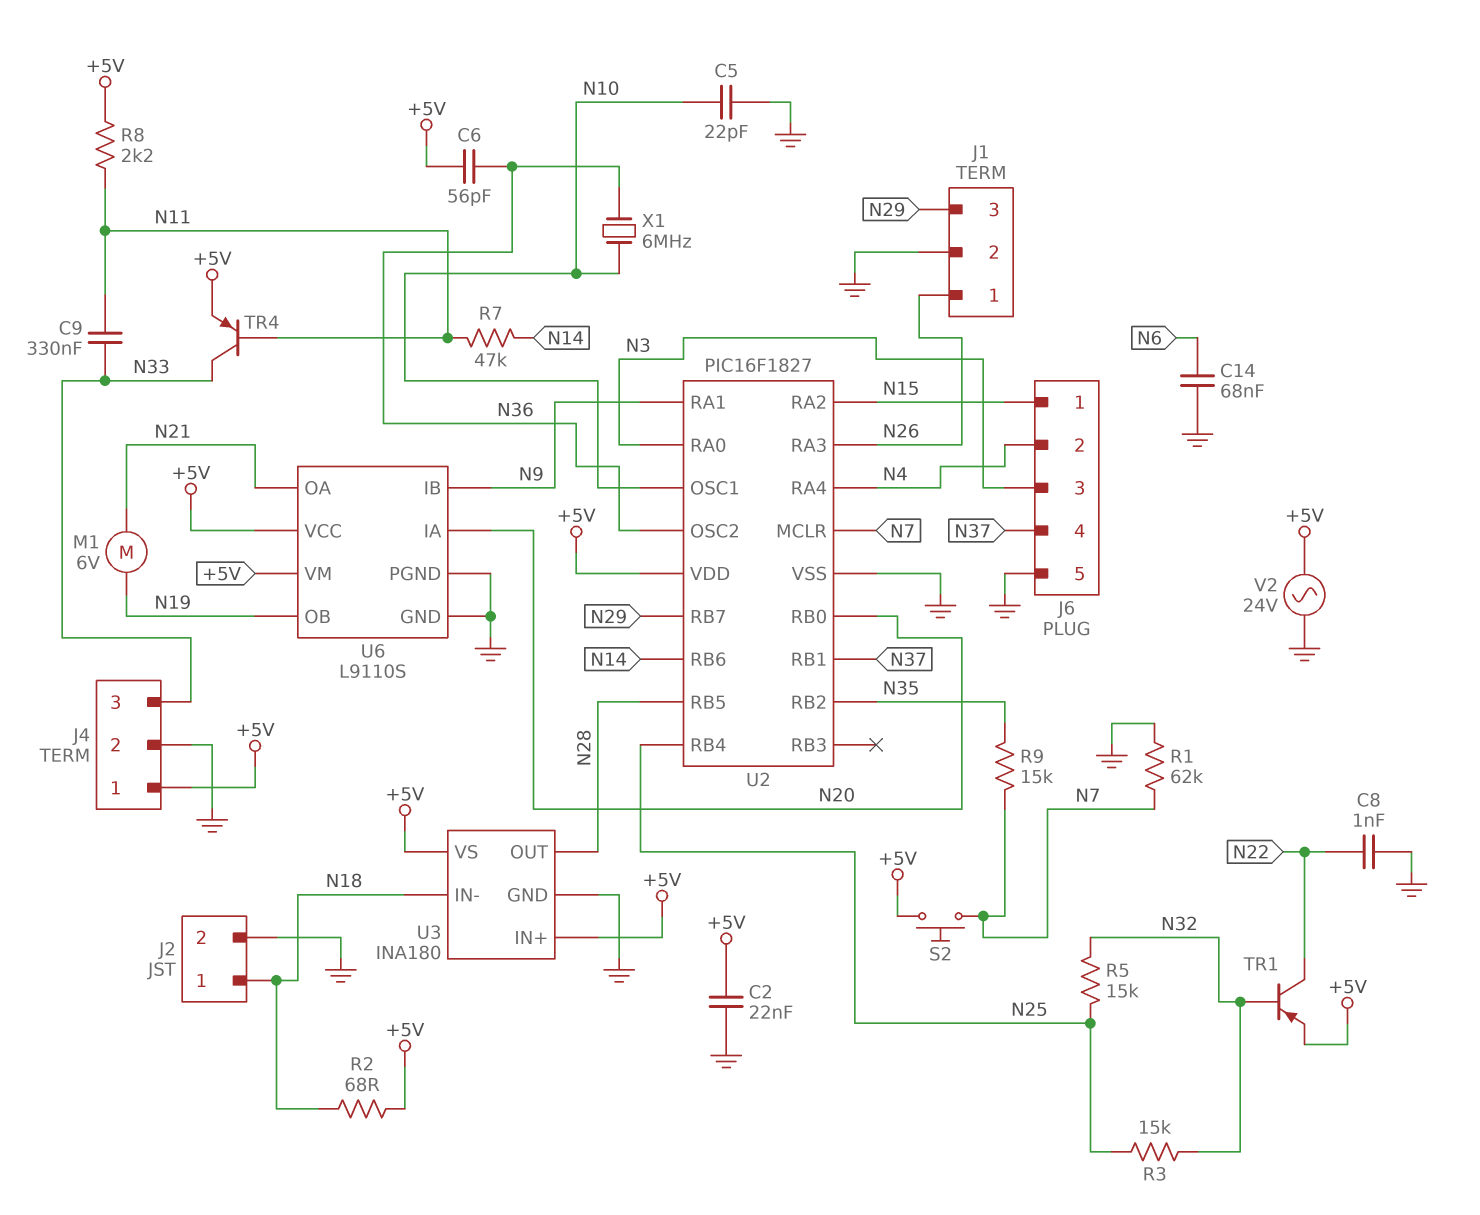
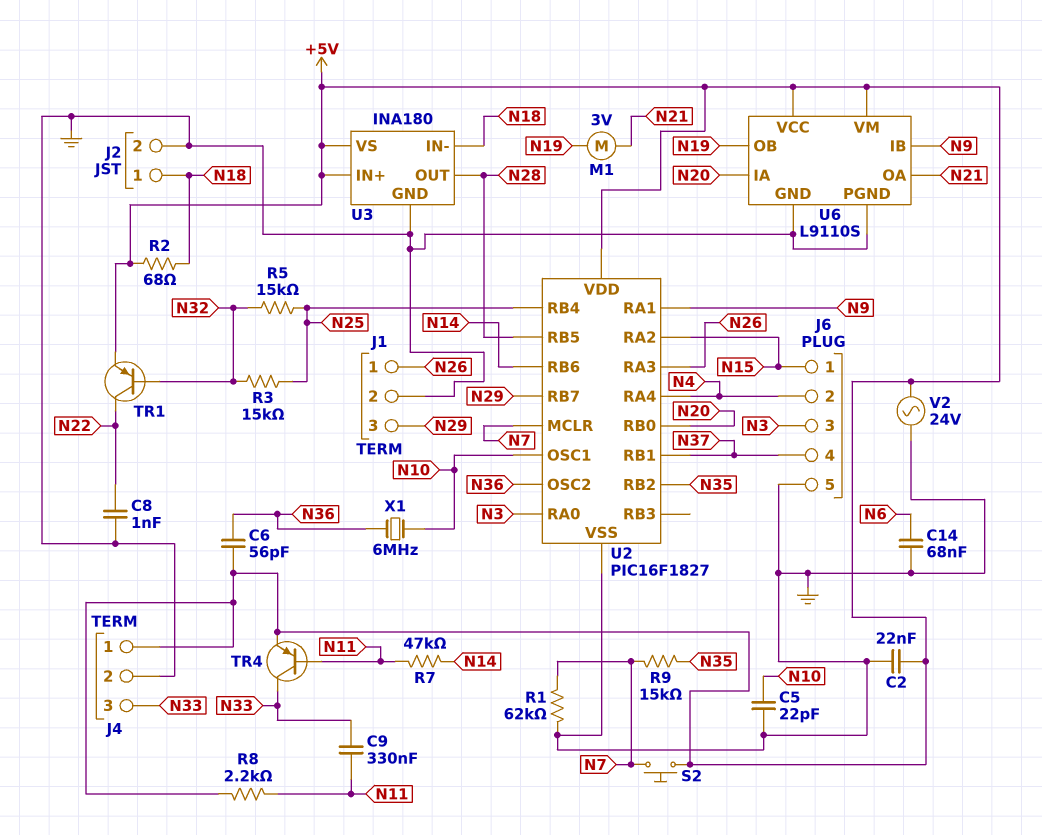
M1: motor 6V (N19, N21) -> motor 3V (N19, N21)

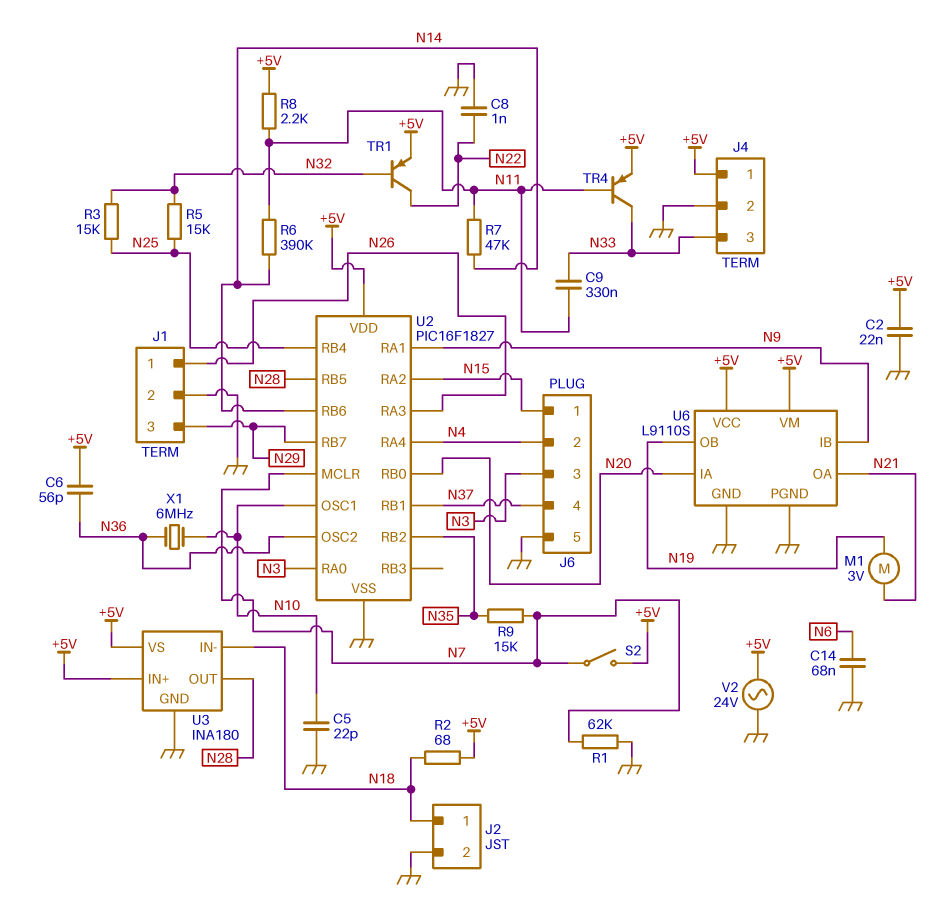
R6: none -> 390k (N11, N14)
S2: button (+5V, N7) -> switch (+5V, N7)

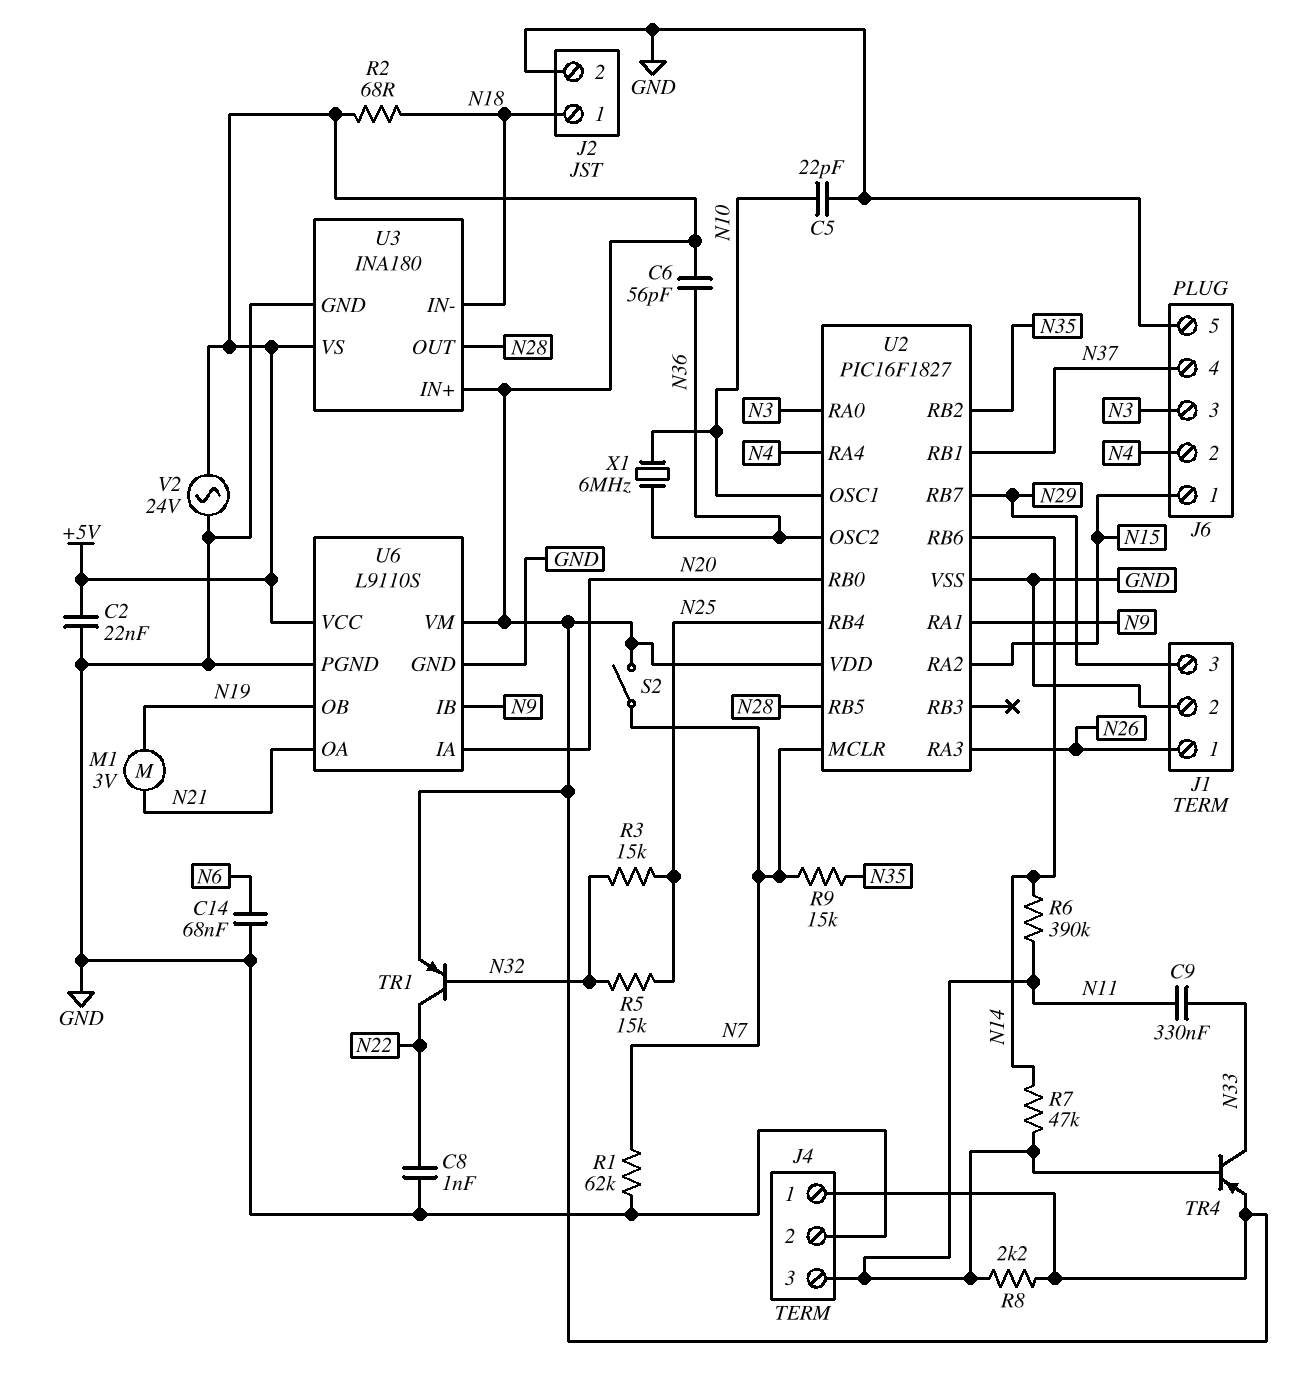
J4 pin 3: N33 -> N11

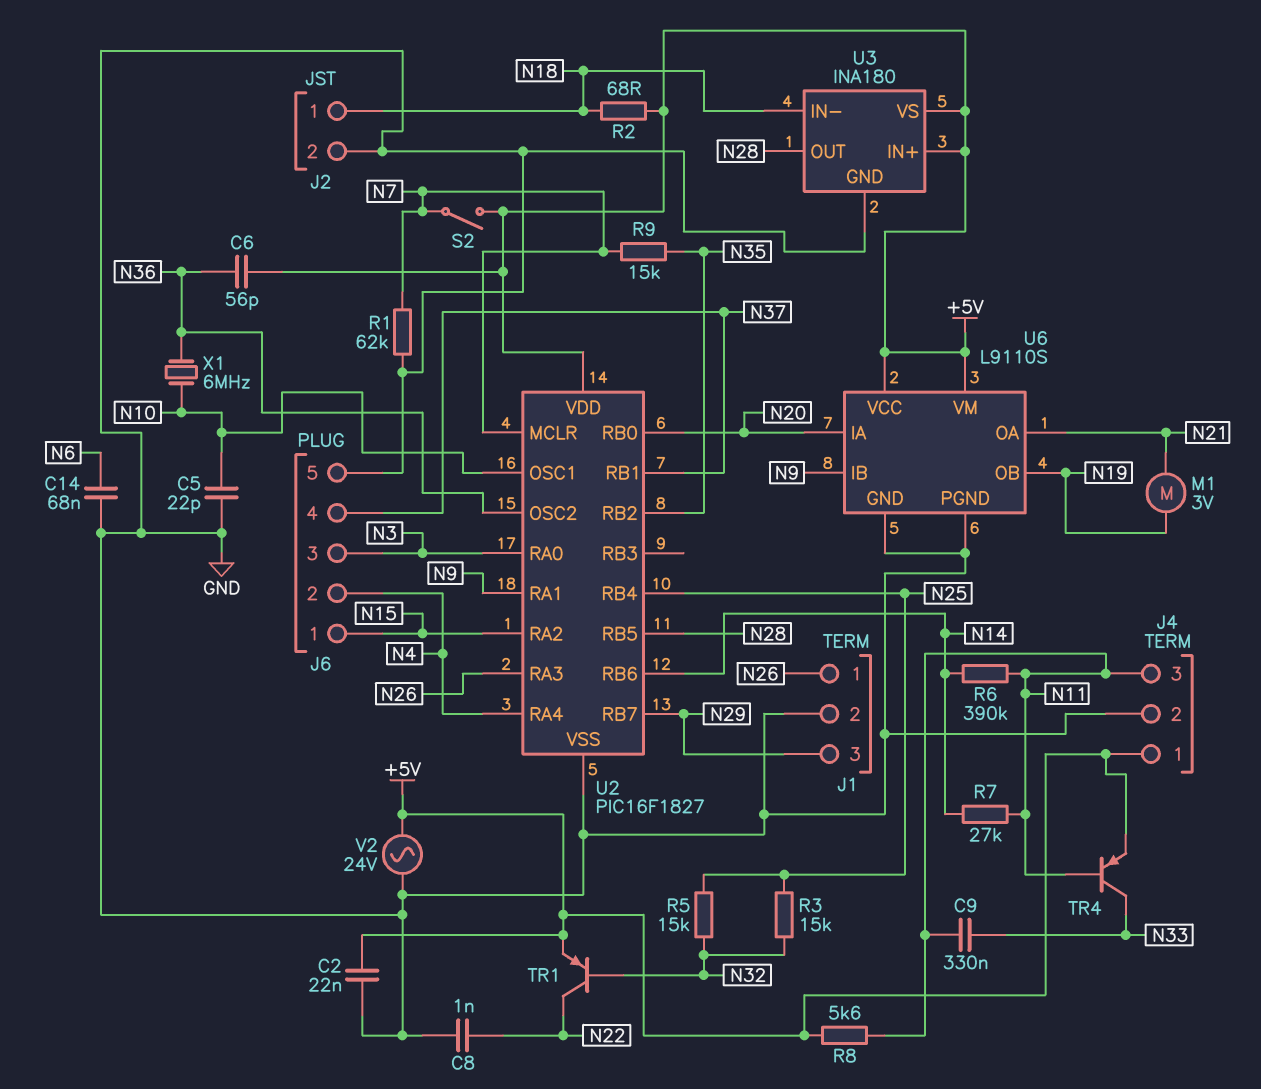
R7: 47k (N11, N14) -> 27k (N11, N14)
R8: 2.2k (+5V, N11) -> 5.6k (+5V, N11)

